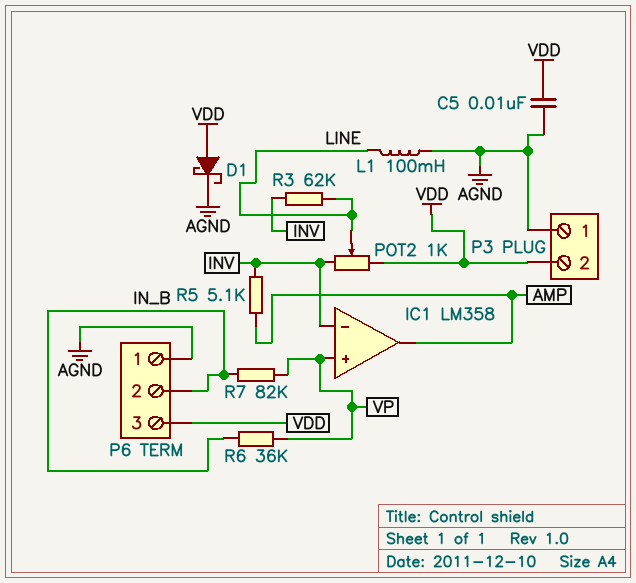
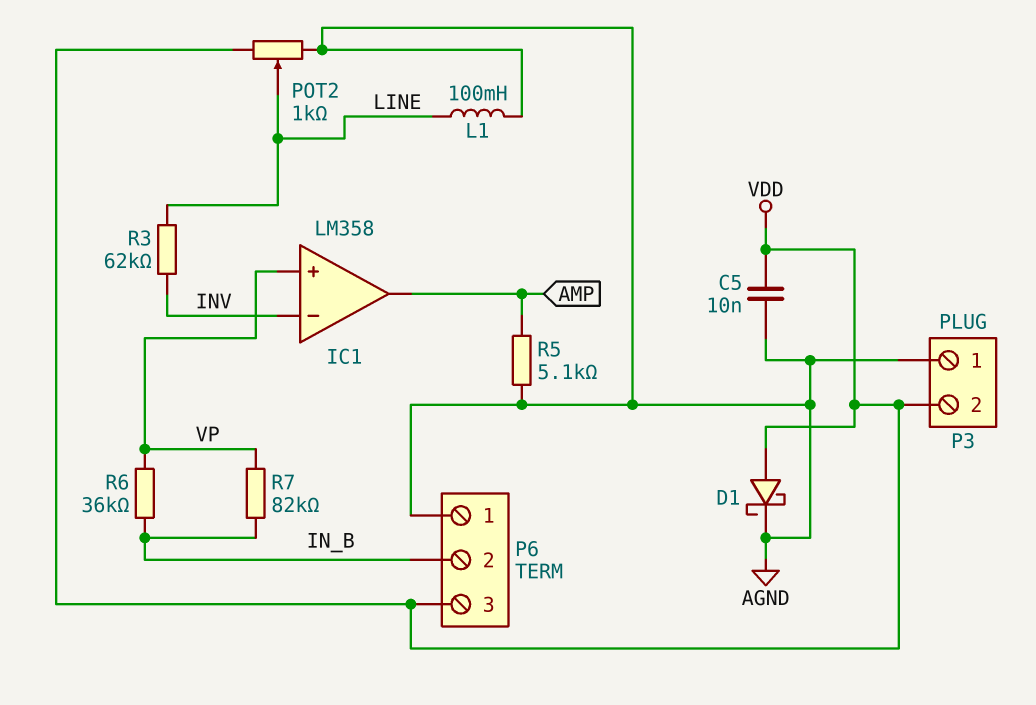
POT2: 1k (INV, VDD, wiper LINE) -> 1k (AGND, VDD, wiper LINE)
R5: 5.1k (AMP, INV) -> 5.1k (AGND, AMP)

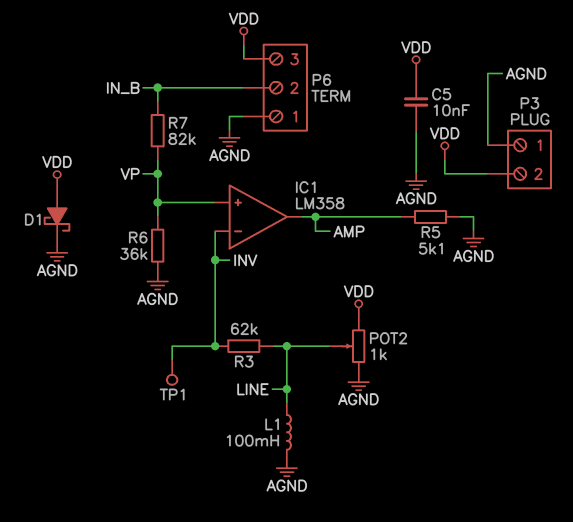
R6: 36k (IN_B, VP) -> 36k (AGND, VP)
TP1: none -> test point (INV)

